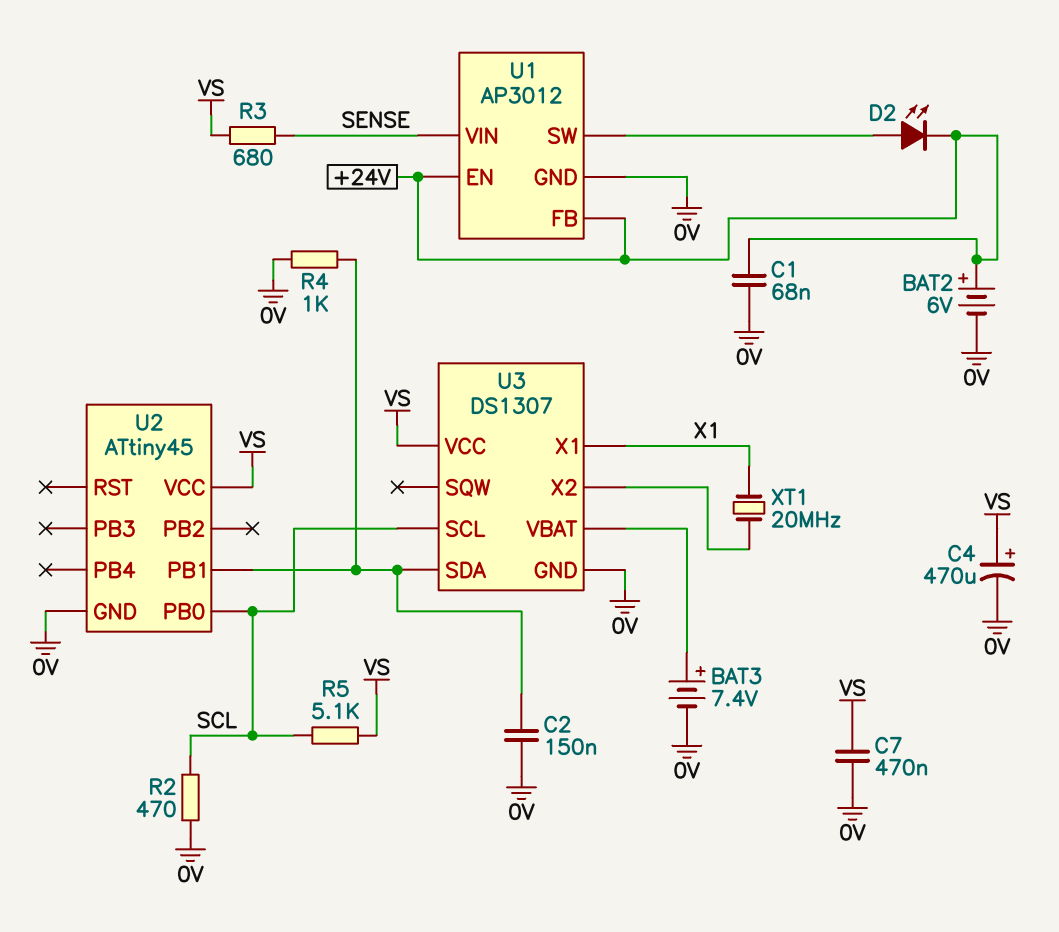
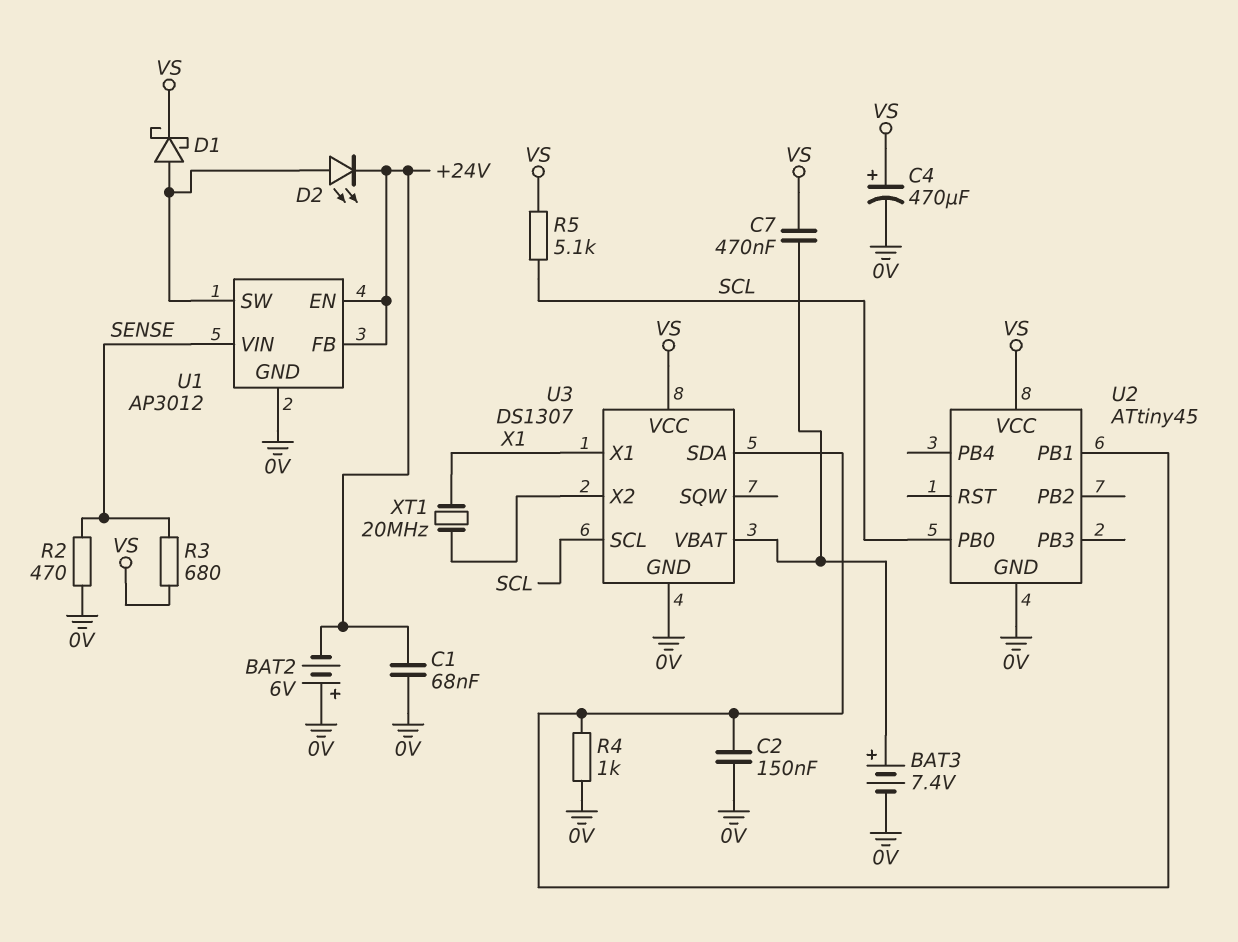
BAT2: 6V (plus +24V, minus 0V) -> 6V (plus 0V, minus +24V)
C7: 470nF (0V, VS) -> 470nF (U3/VBAT, VS)
D1: none -> schottky (A U1/SW, K VS)
R2: 470 (0V, SCL) -> 470 (0V, SENSE)

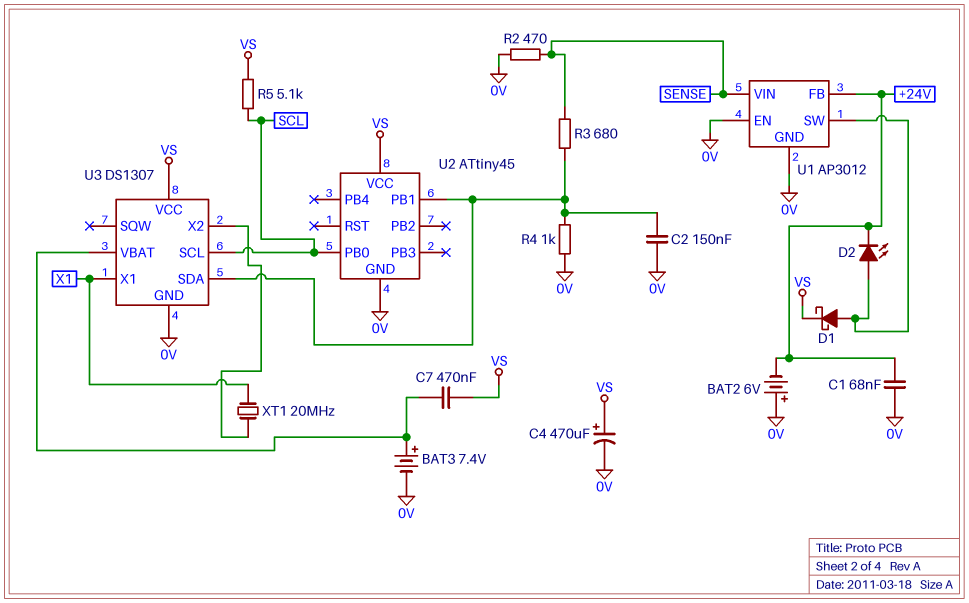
R3: 680 (SENSE, VS) -> 680 (SENSE, U2/PB1)
U1 pin EN: +24V -> 0V

